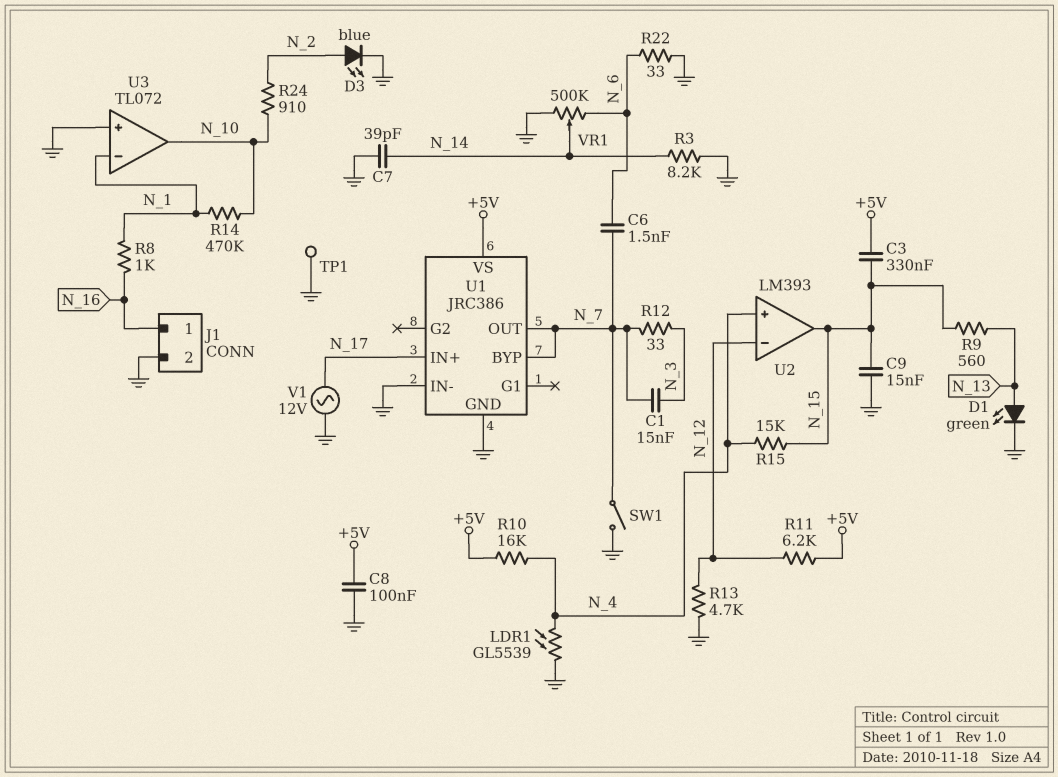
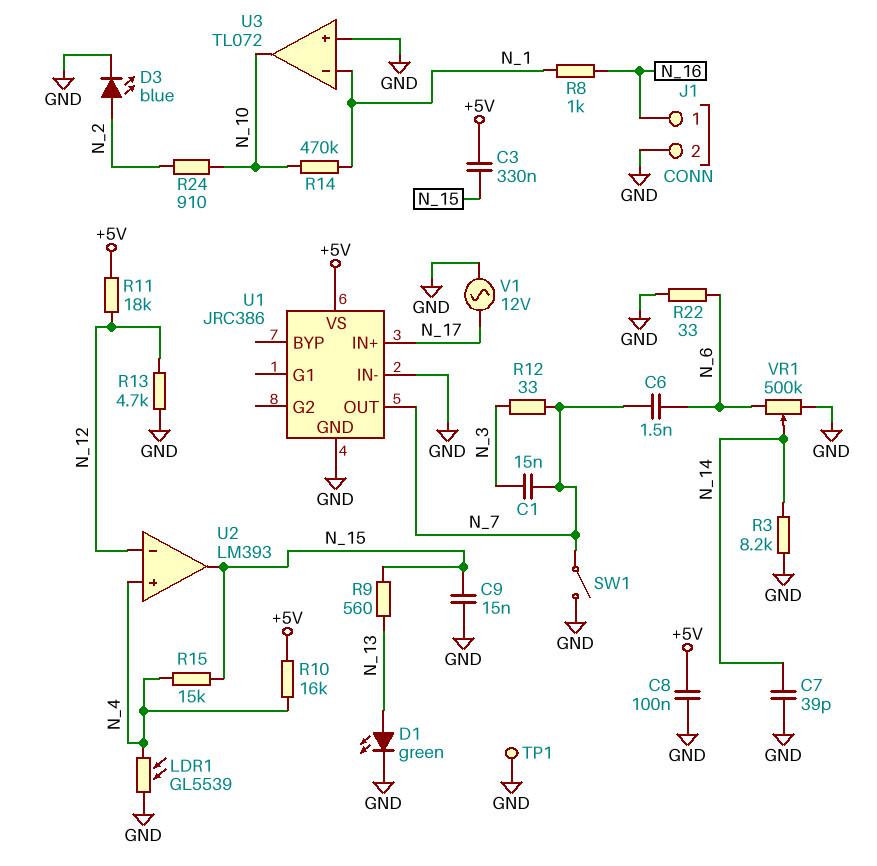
R11: 6.2k (+5V, N_12) -> 18k (+5V, N_12)
U1 pin BYP: N_7 -> none

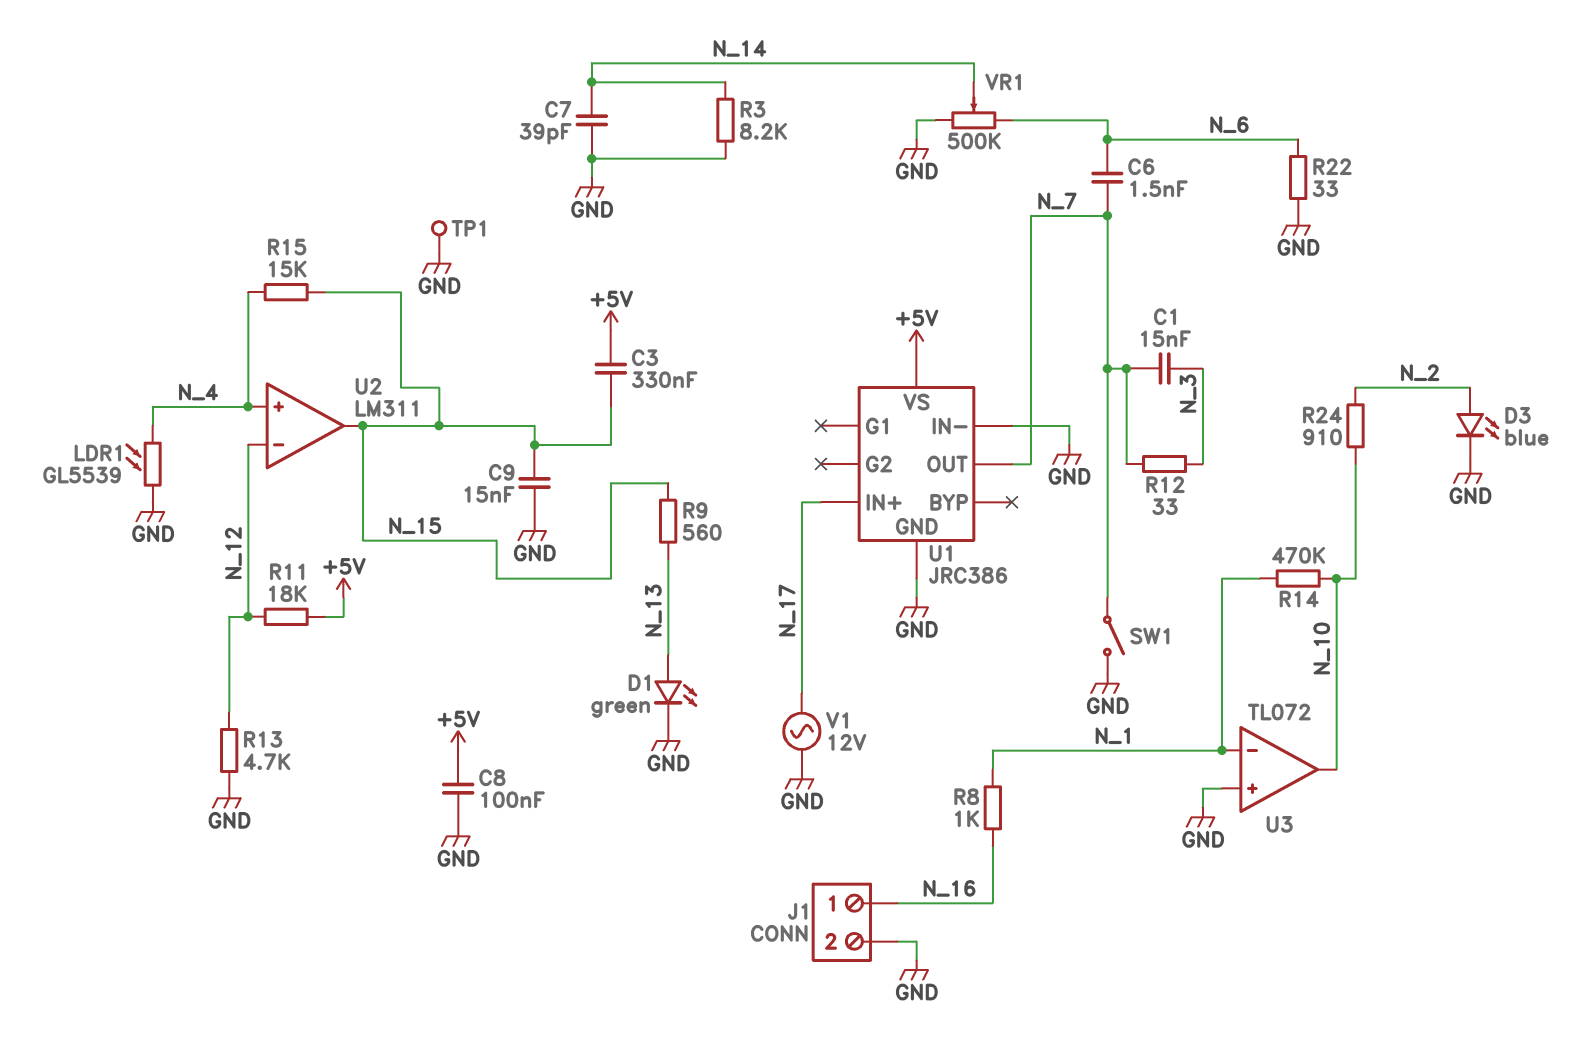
R10: 16k (+5V, N_4) -> none
U2: LM393 -> LM311

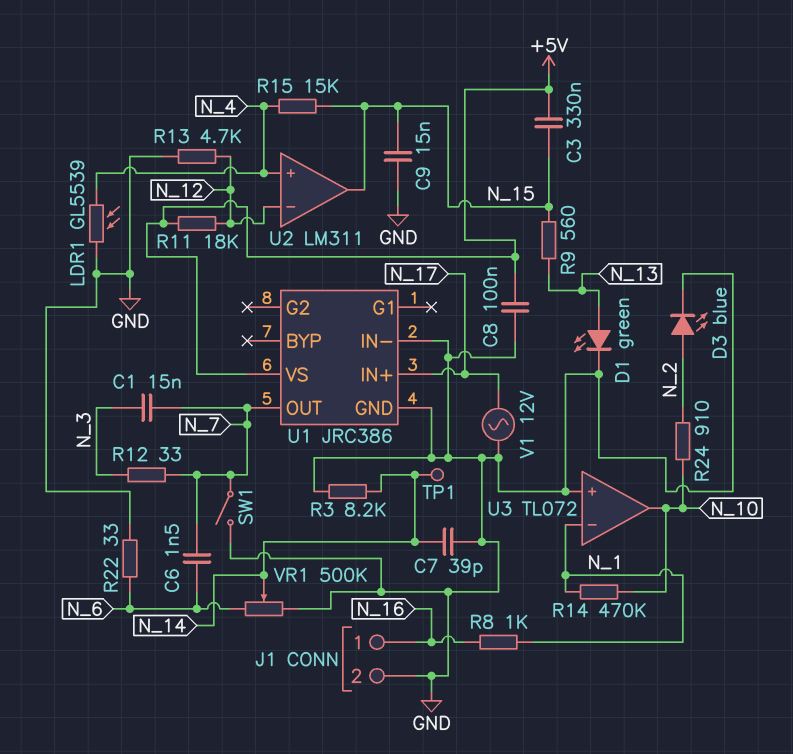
TP1: test point (GND) -> test point (N_14)

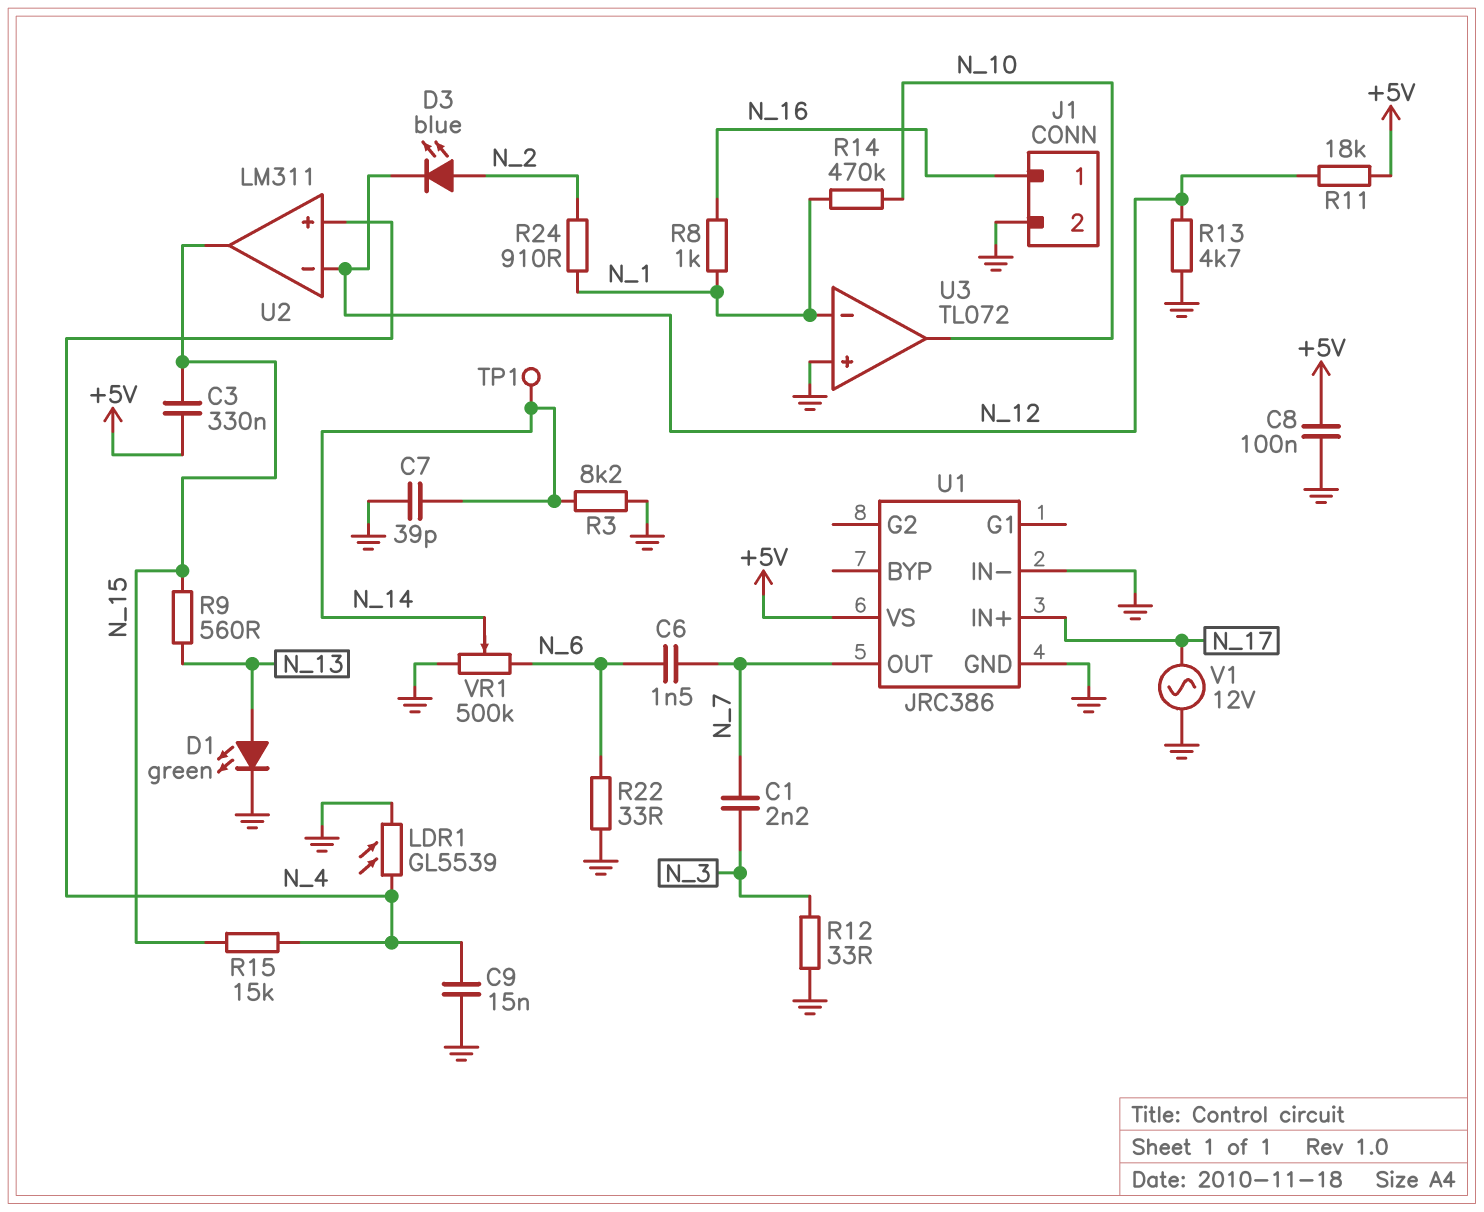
C1: 15nF (N_3, N_7) -> 2.2nF (N_3, N_7)
C9: 15nF (GND, N_15) -> 15nF (GND, N_4)
D3: LED blue (A N_2, K GND) -> LED blue (A N_2, K N_12)
R12: 33 (N_3, N_7) -> 33 (GND, N_3)
R24: 910 (N_2, N_10) -> 910 (N_1, N_2)
SW1: switch (GND, N_7) -> none

